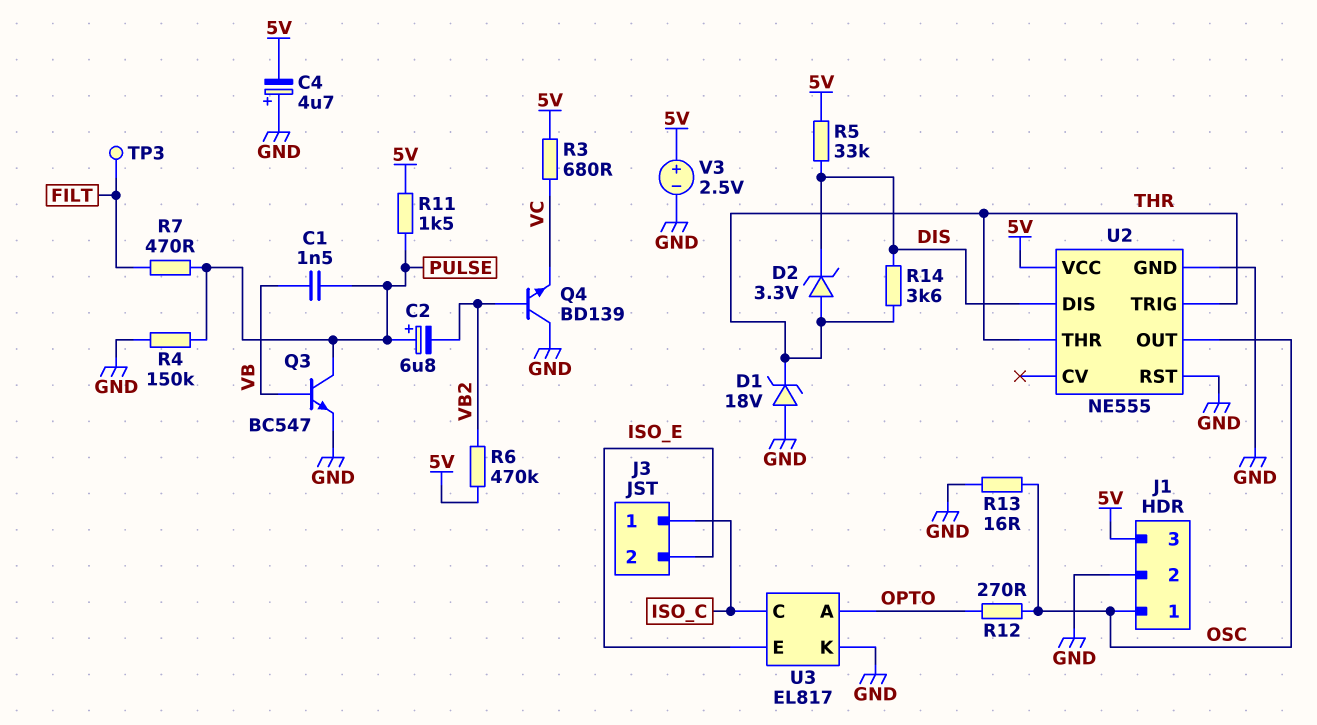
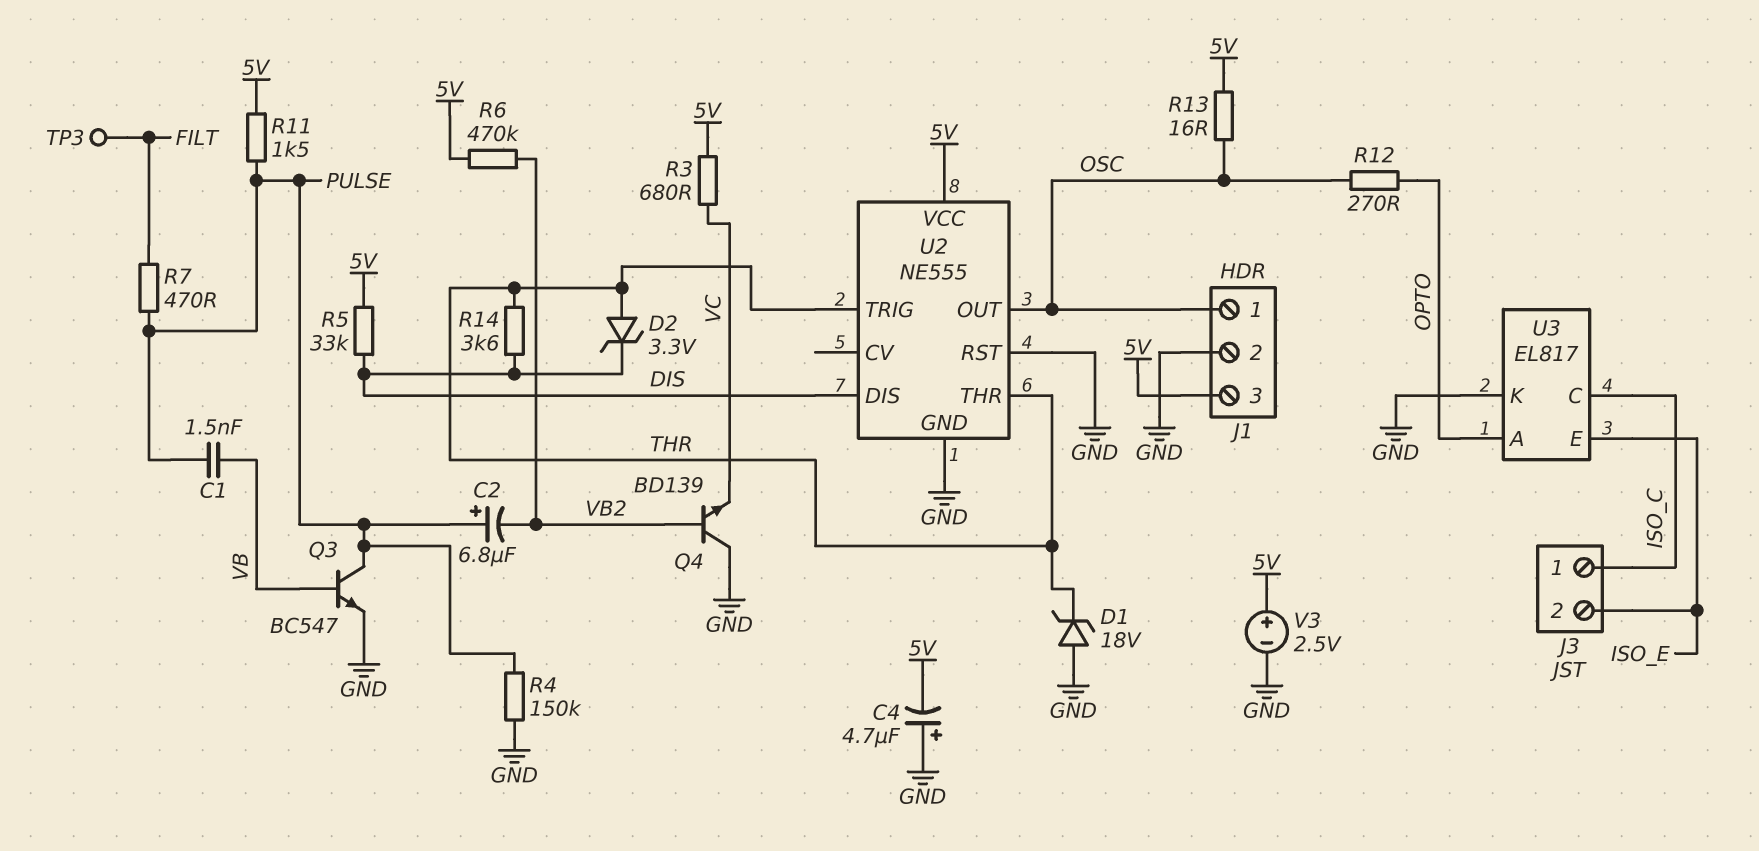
R13: 16 (GND, OSC) -> 16 (5V, OSC)

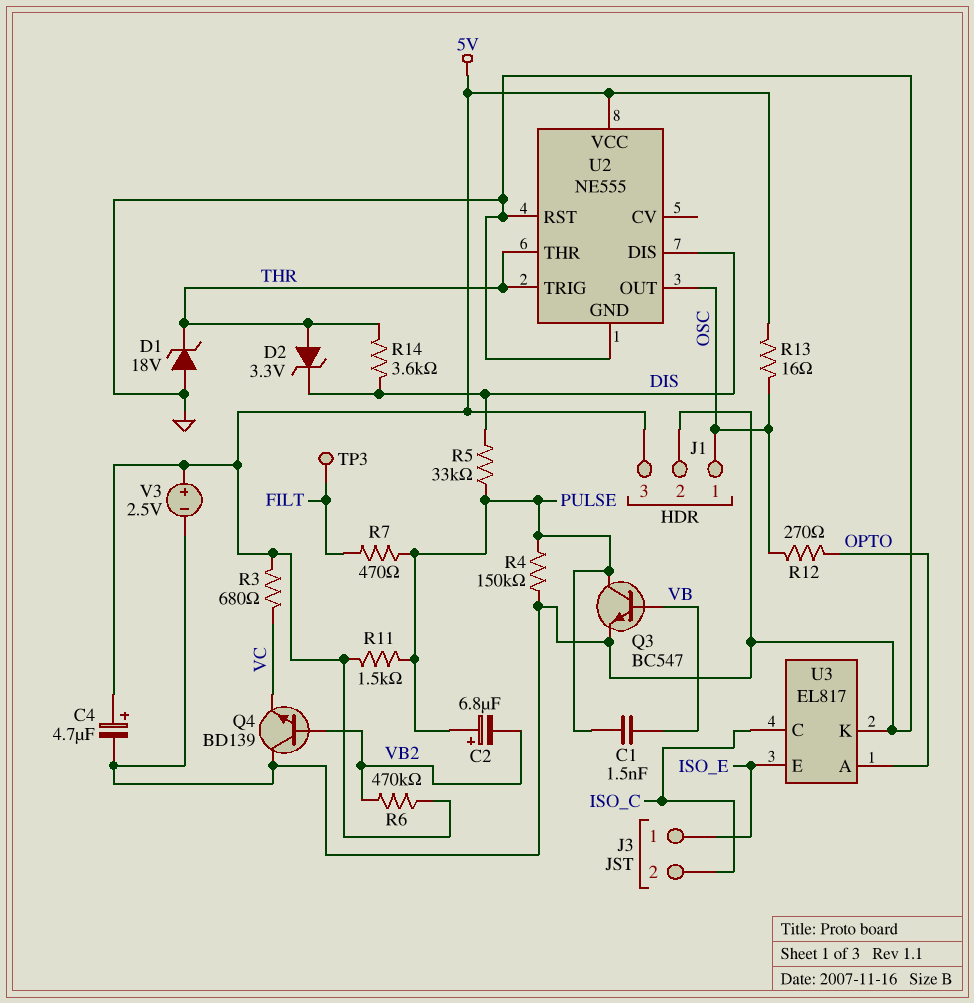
C4: 4.7uF (plus GND, minus 5V) -> 4.7uF (plus 5V, minus GND)
J3 pin 1: ISO_C -> ISO_E
J3 pin 2: ISO_E -> ISO_C
R5: 33k (5V, DIS) -> 33k (DIS, PULSE)

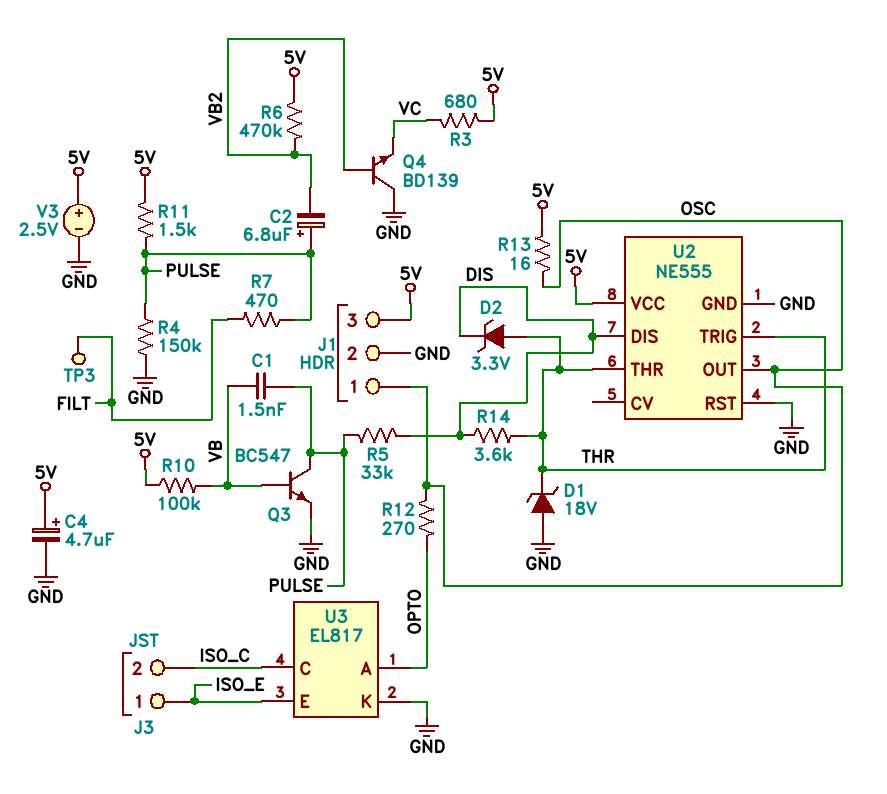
R10: none -> 100k (5V, VB)

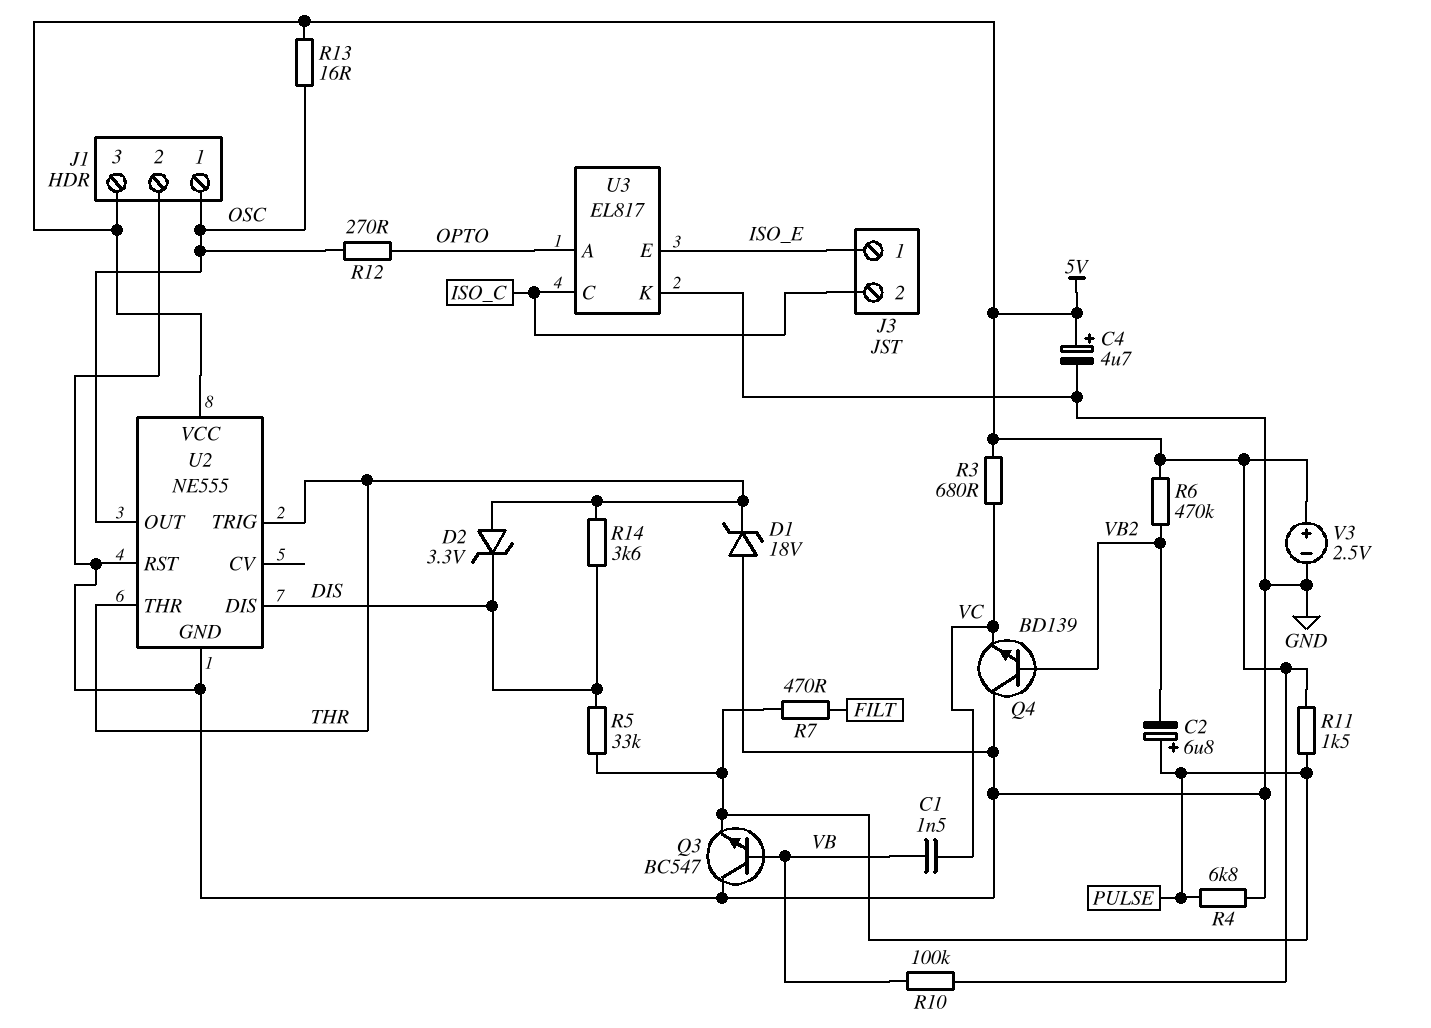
C1: 1.5nF (PULSE, VB) -> 1.5nF (VB, VC)
Q3: NPN BC547 (B VB, C PULSE, E GND) -> NPN BC547 (B VB, C GND, E PULSE)
R4: 150k (GND, PULSE) -> 6.8k (GND, PULSE)
TP3: test point (FILT) -> none

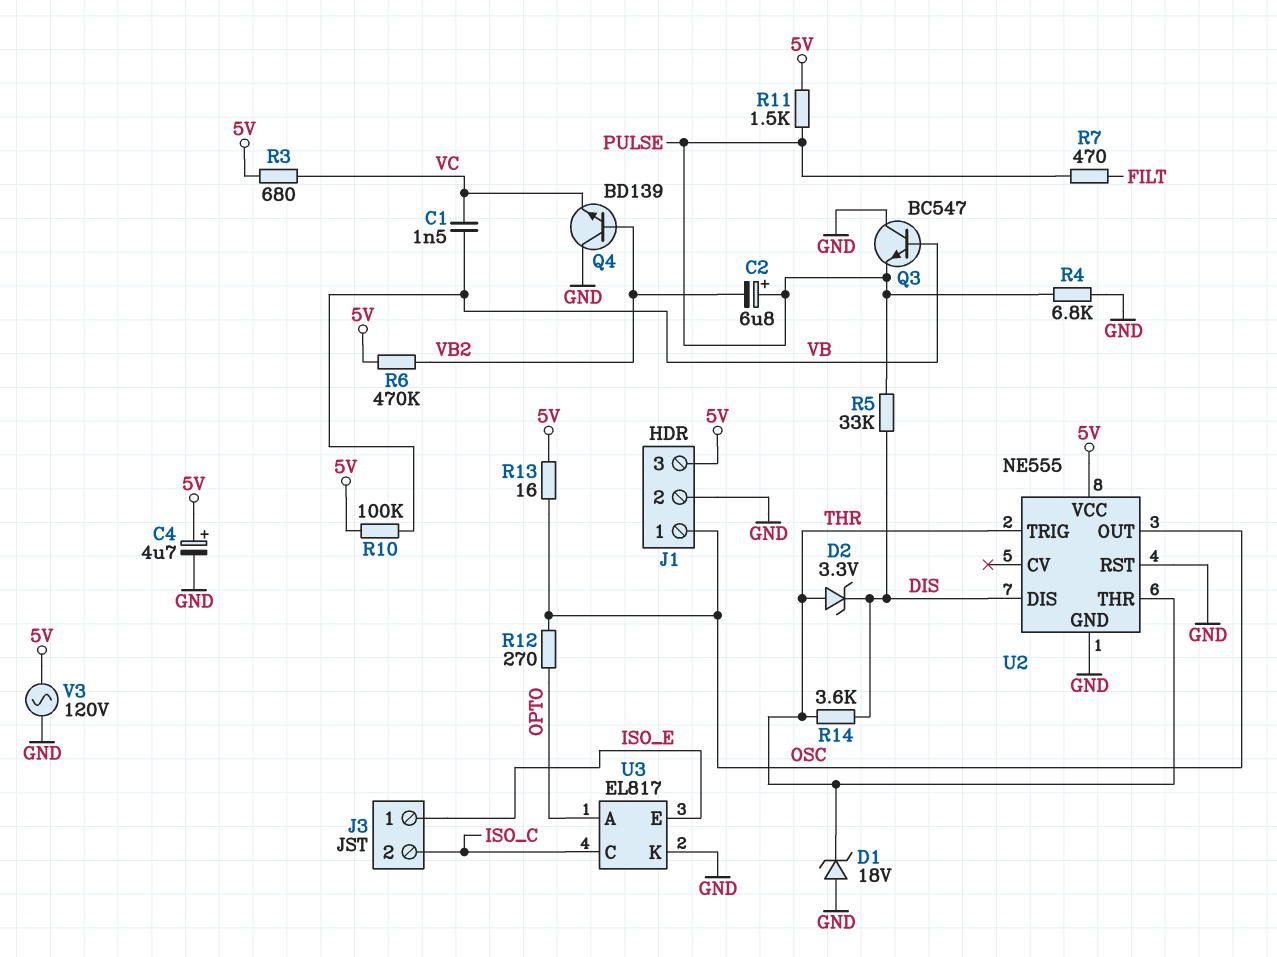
V3: 2.5V (plus 5V, minus GND) -> AC 120V (5V, GND)

